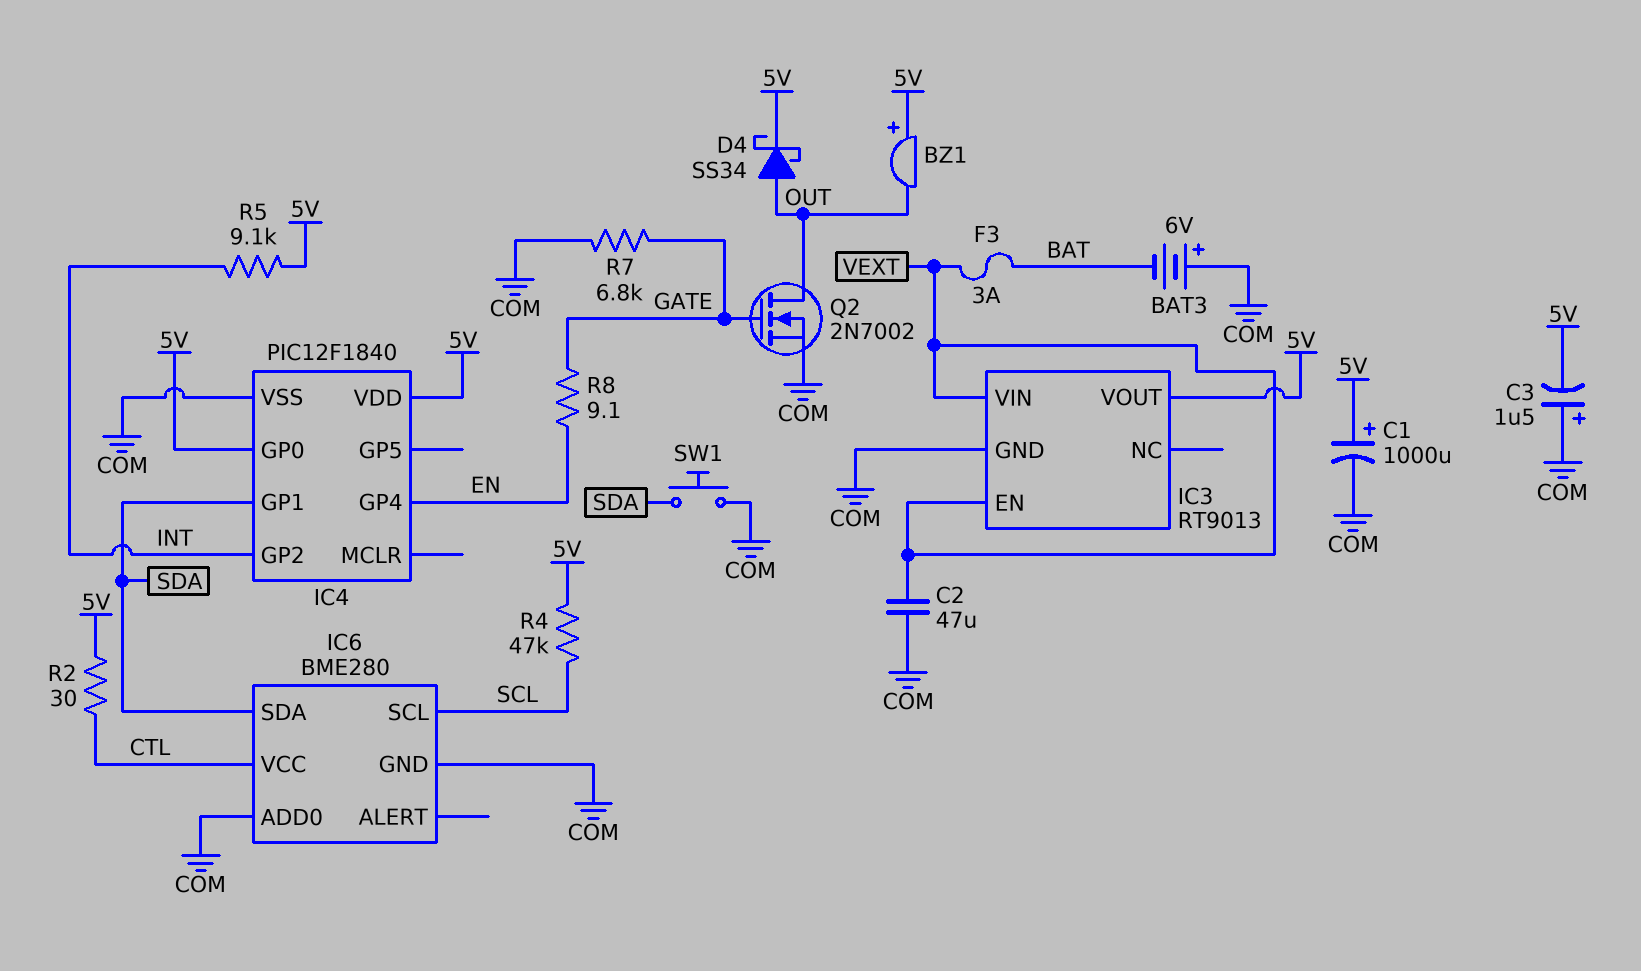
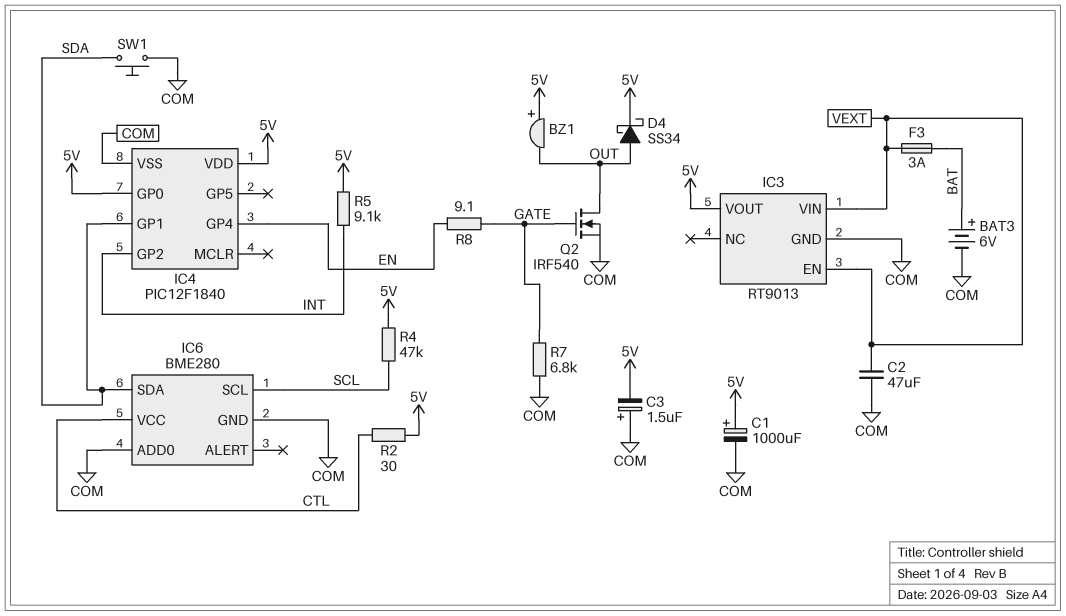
BAT3: 6V (plus COM, minus BAT) -> 6V (plus BAT, minus COM)
Q2: NMOS 2N7002 (G GATE, D OUT, S COM) -> NMOS IRF540 (G GATE, D OUT, S COM)

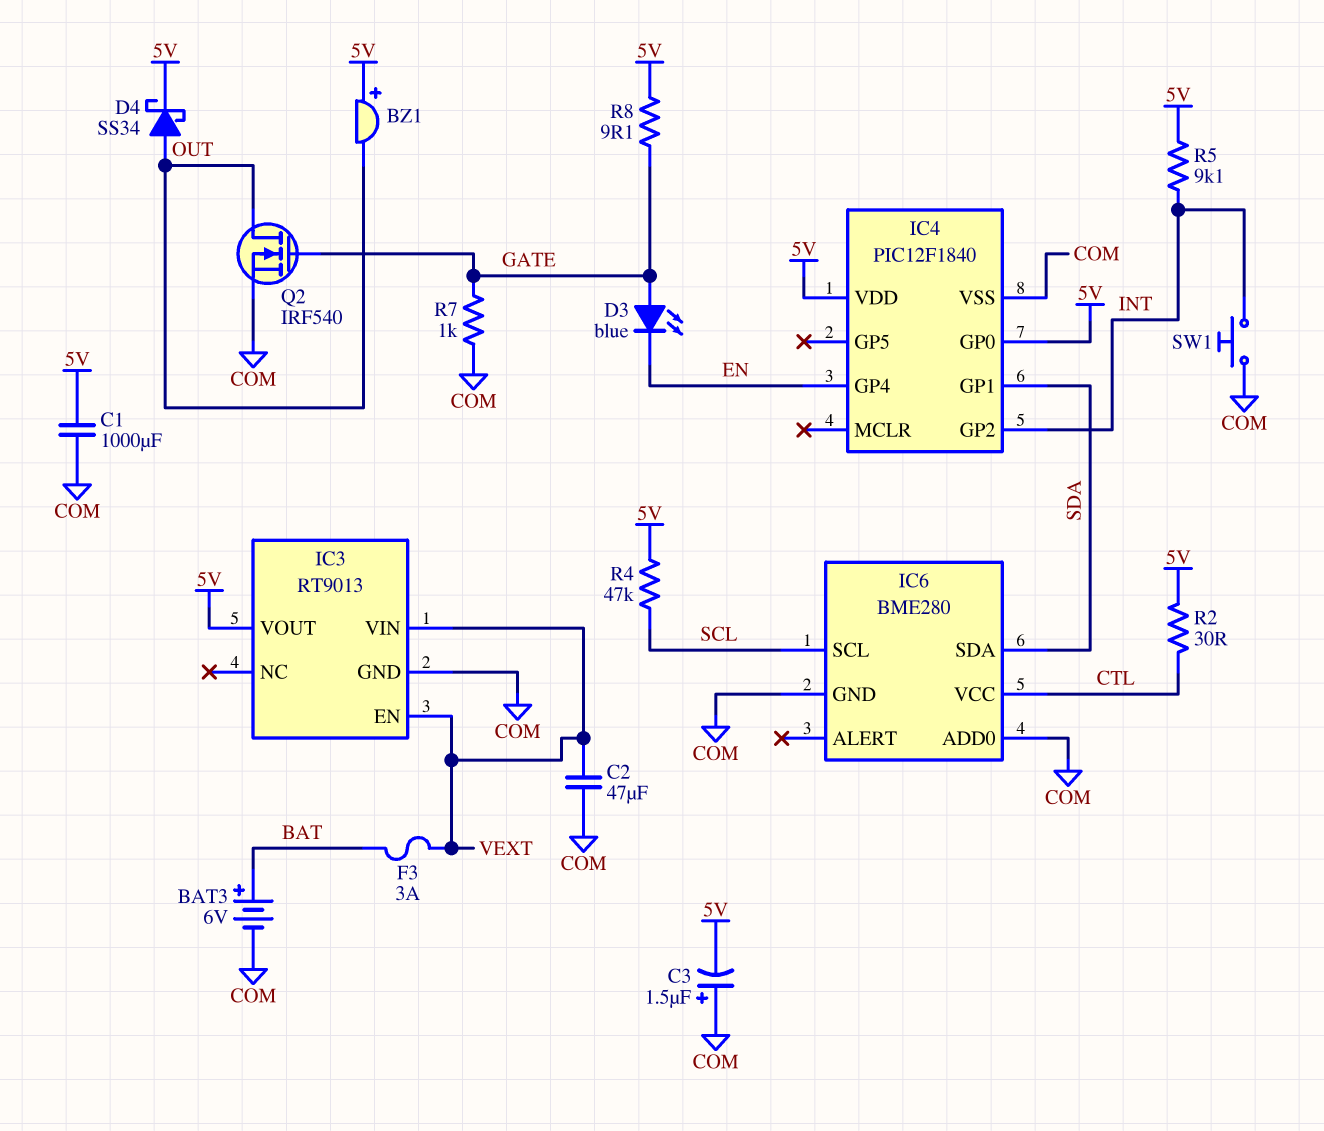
C1: 1000uF (plus 5V, minus COM) -> 1000uF (5V, COM)
D3: none -> LED blue (A GATE, K EN)
R7: 6.8k (COM, GATE) -> 1k (COM, GATE)
R8: 9.1 (EN, GATE) -> 9.1 (5V, GATE)
SW1: button (COM, SDA) -> button (COM, INT)

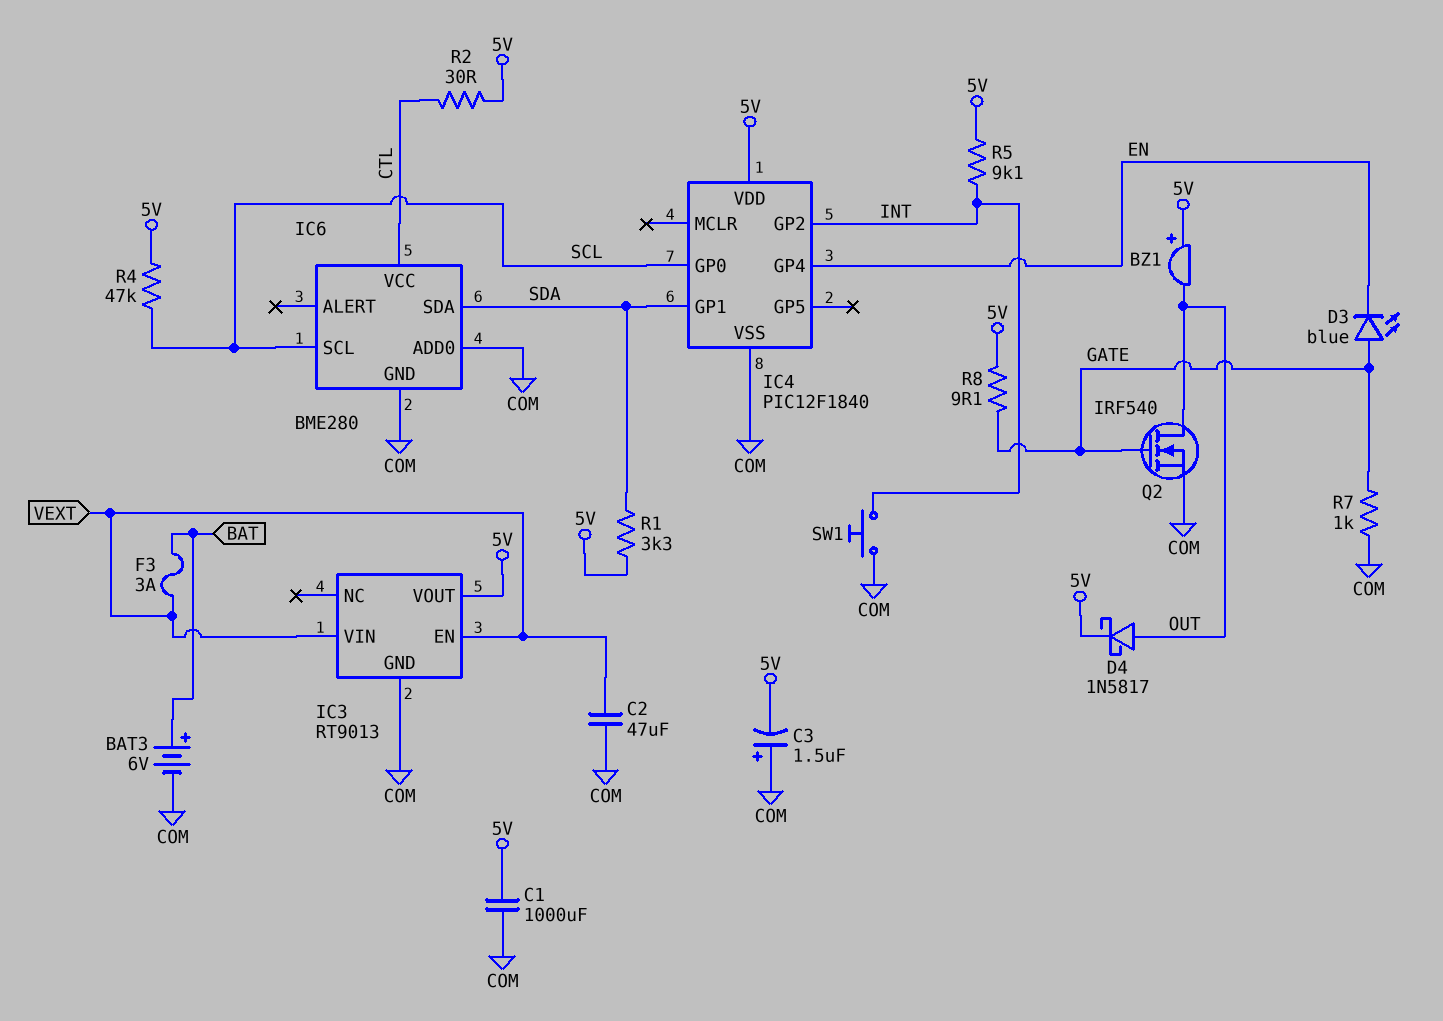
D4: schottky SS34 (A OUT, K 5V) -> schottky 1N5817 (A OUT, K 5V)
IC4 pin GP0: 5V -> SCL
R1: none -> 3.3k (5V, SDA)

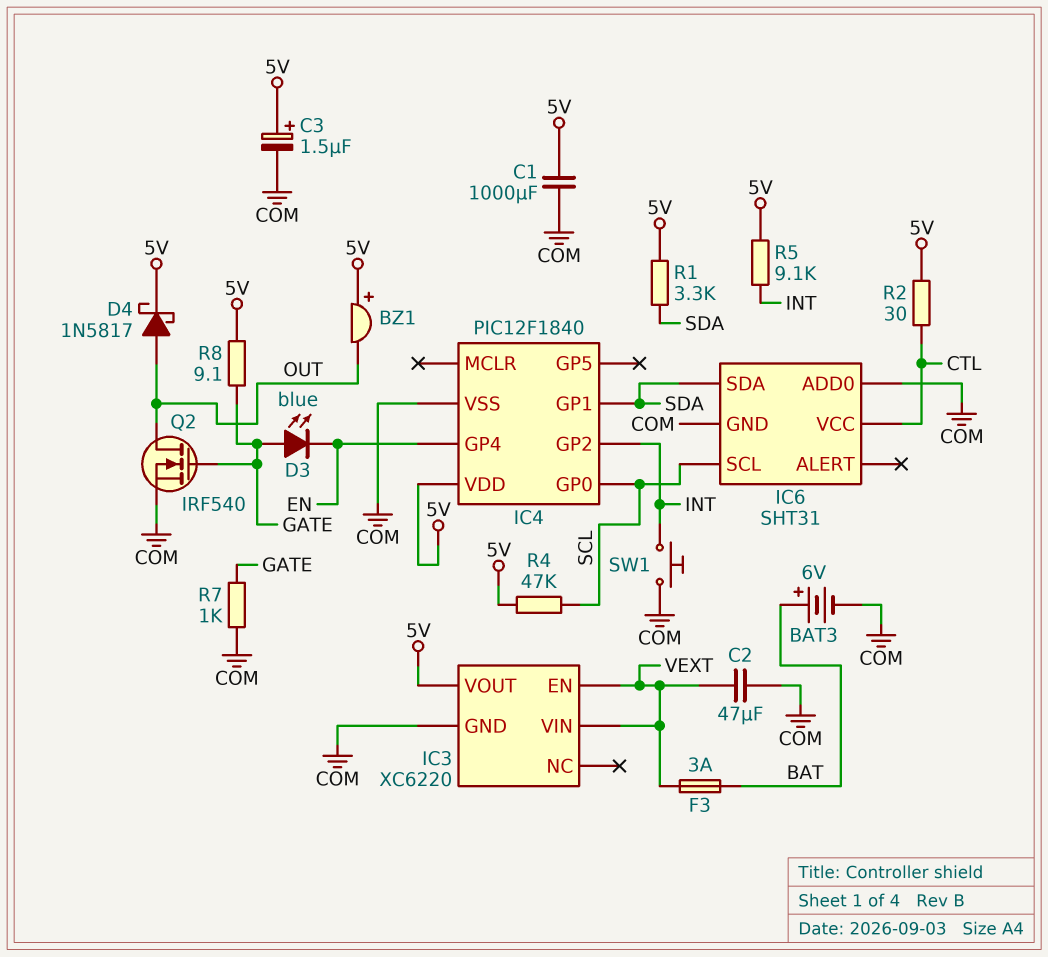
C3: 1.5uF (plus COM, minus 5V) -> 1.5uF (plus 5V, minus COM)
IC3: RT9013 -> XC6220
IC6: BME280 -> SHT31

